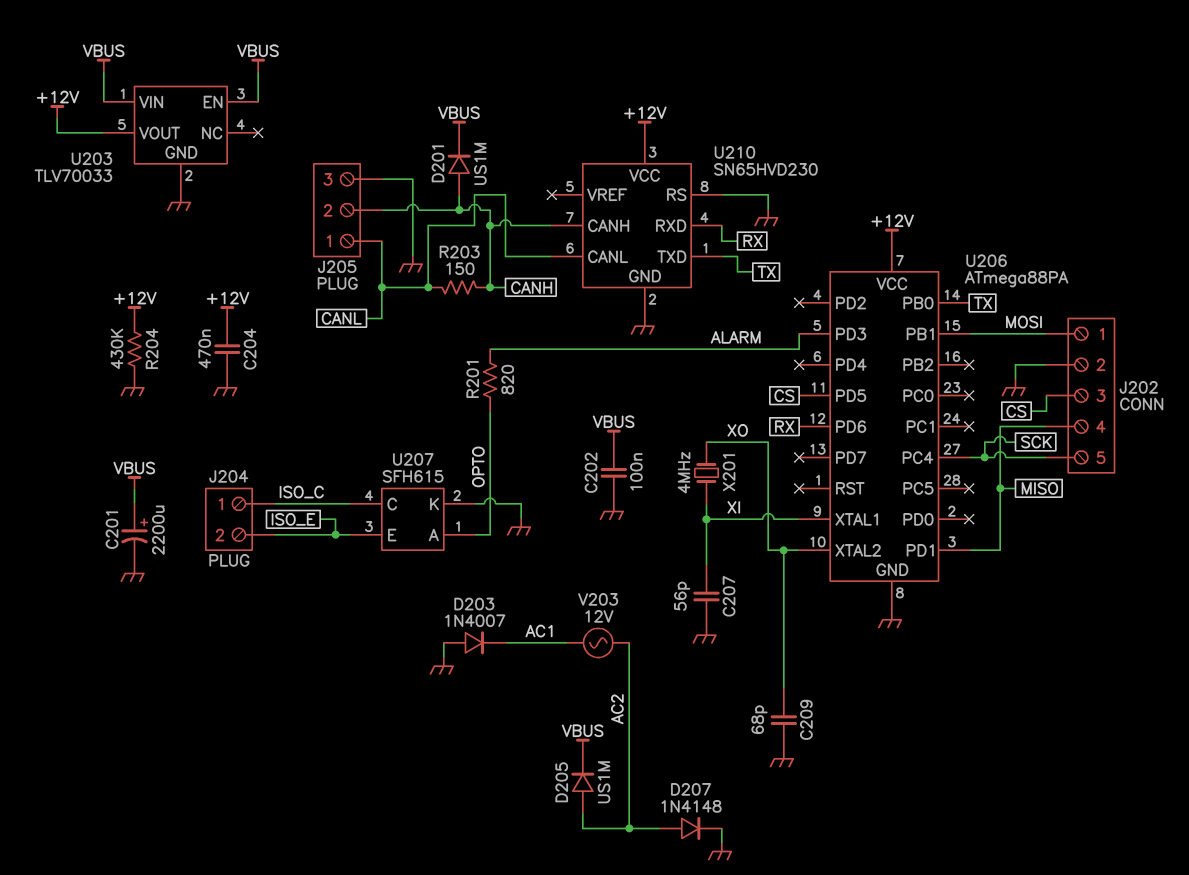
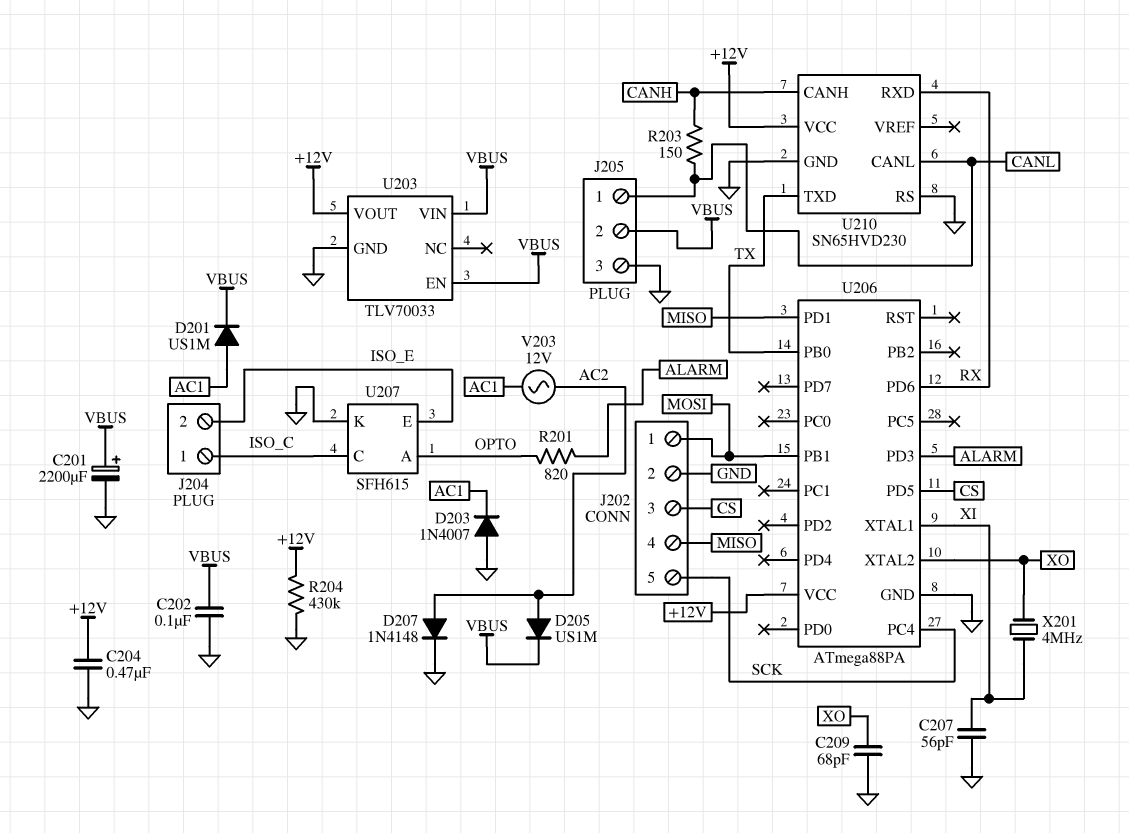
D201: diode US1M (A CANH, K VBUS) -> diode US1M (A AC1, K VBUS)
J205 pin 2: CANH -> VBUS

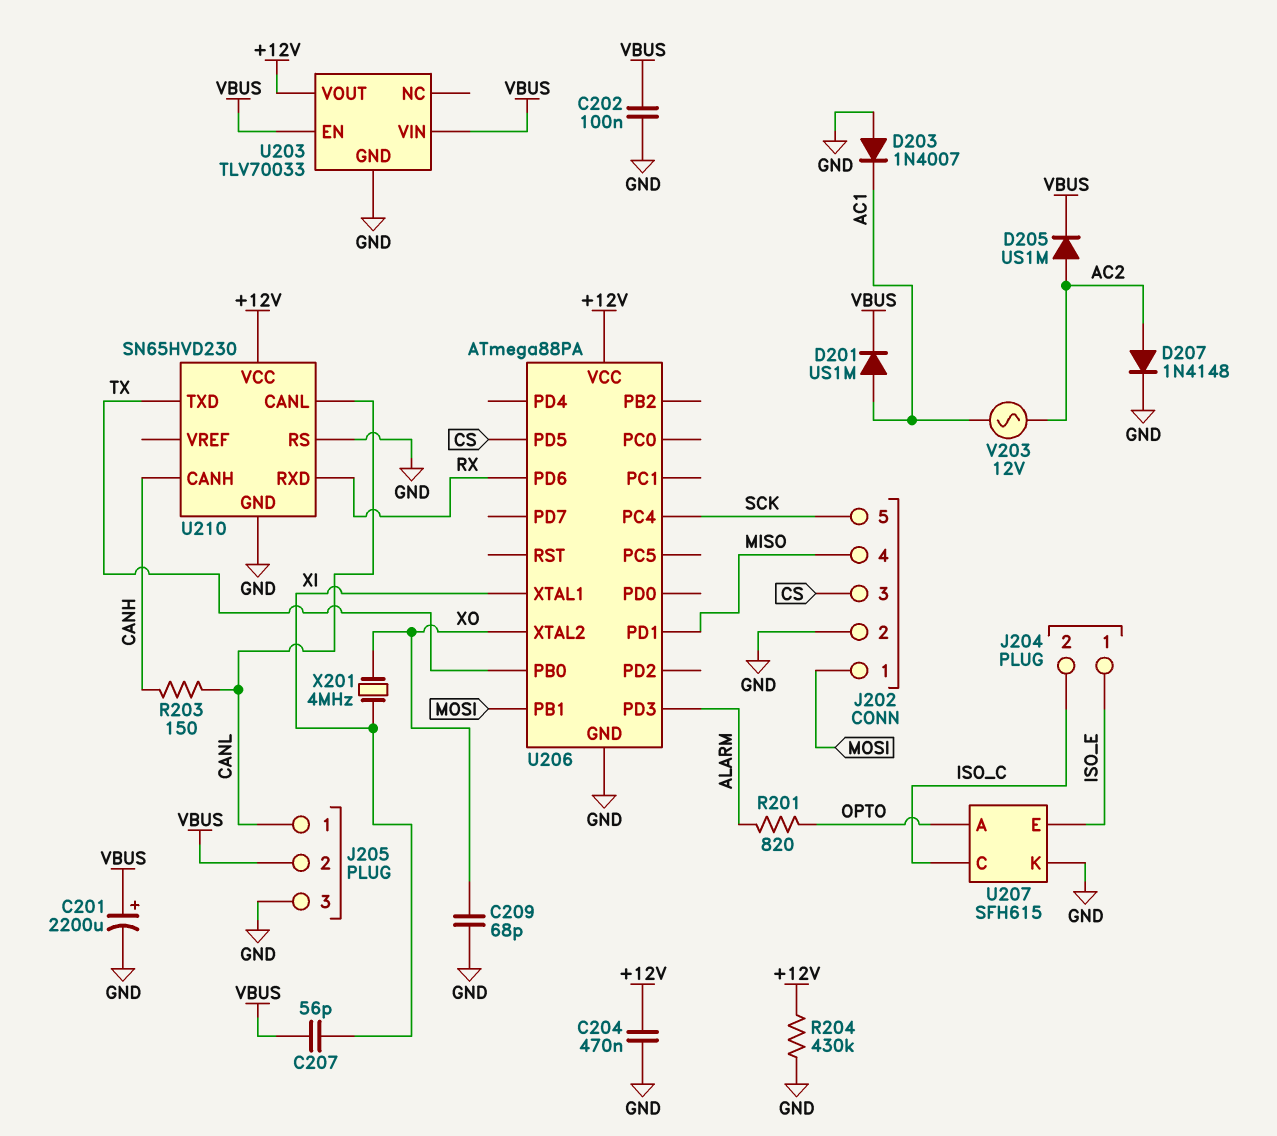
C207: 56pF (GND, XI) -> 56pF (VBUS, XI)
J204 pin 1: ISO_C -> ISO_E
J204 pin 2: ISO_E -> ISO_C

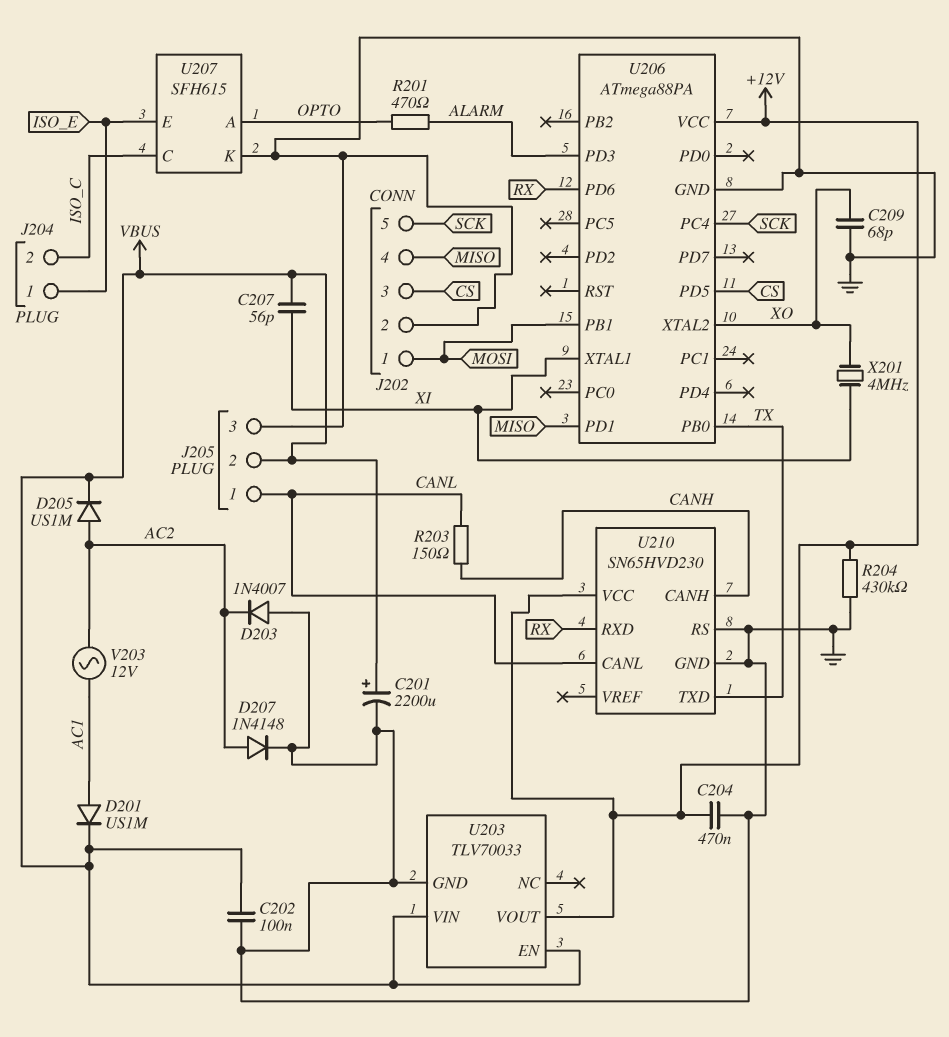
D203: diode 1N4007 (A GND, K AC1) -> diode 1N4007 (A GND, K AC2)
R201: 820 (ALARM, OPTO) -> 470 (ALARM, OPTO)

